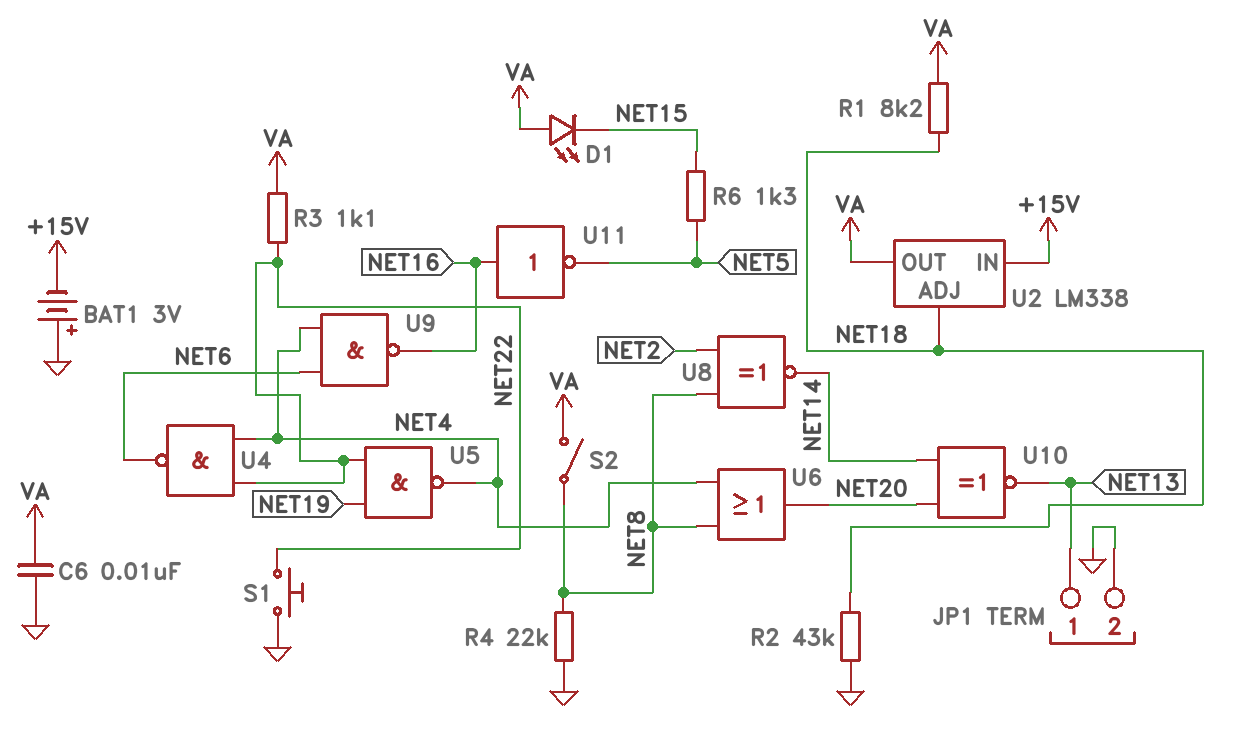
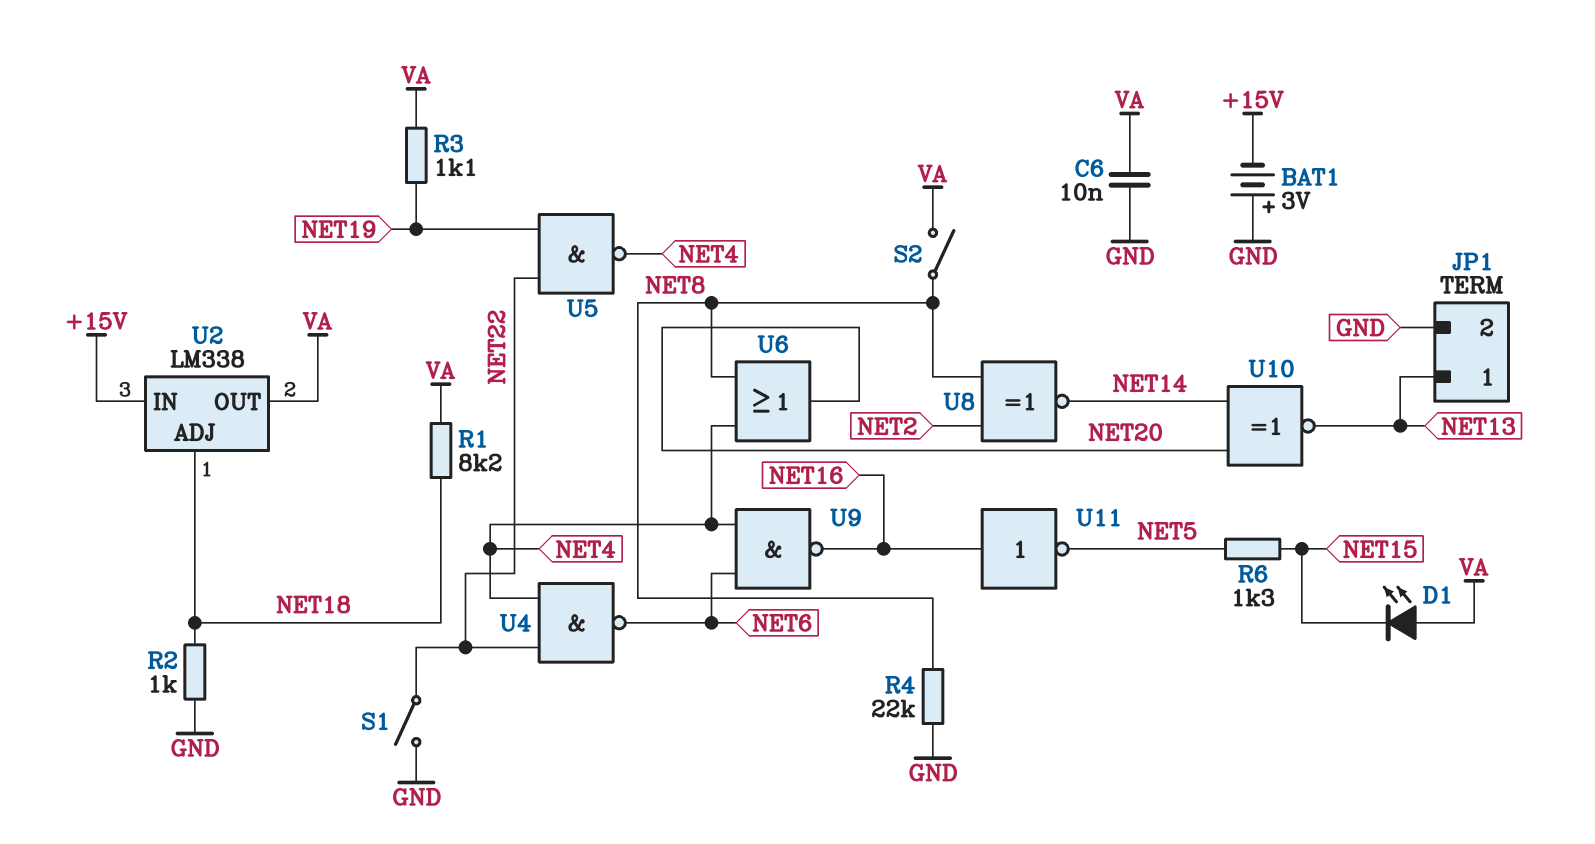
R2: 43k (GND, NET18) -> 1k (GND, NET18)
R3: 1.1k (NET22, VA) -> 1.1k (NET19, VA)
S1: button (GND, NET22) -> switch (GND, NET22)

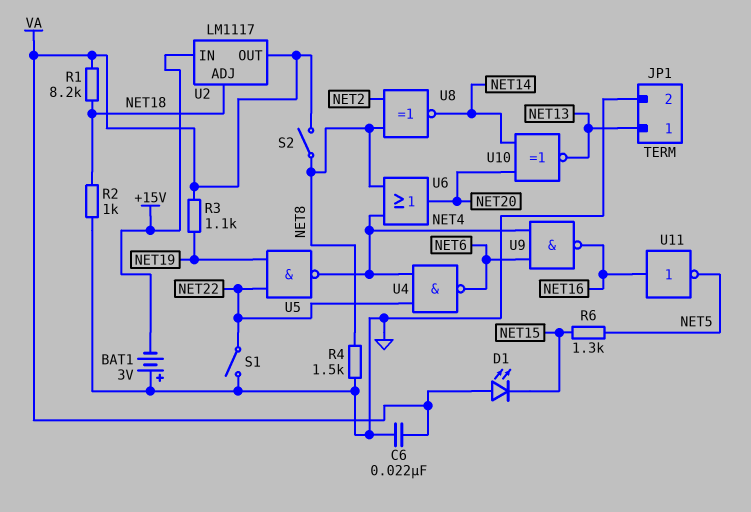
C6: 10nF (GND, VA) -> 22nF (GND, VA)
R4: 22k (GND, NET8) -> 1.5k (GND, NET8)
U2: LM338 -> LM1117

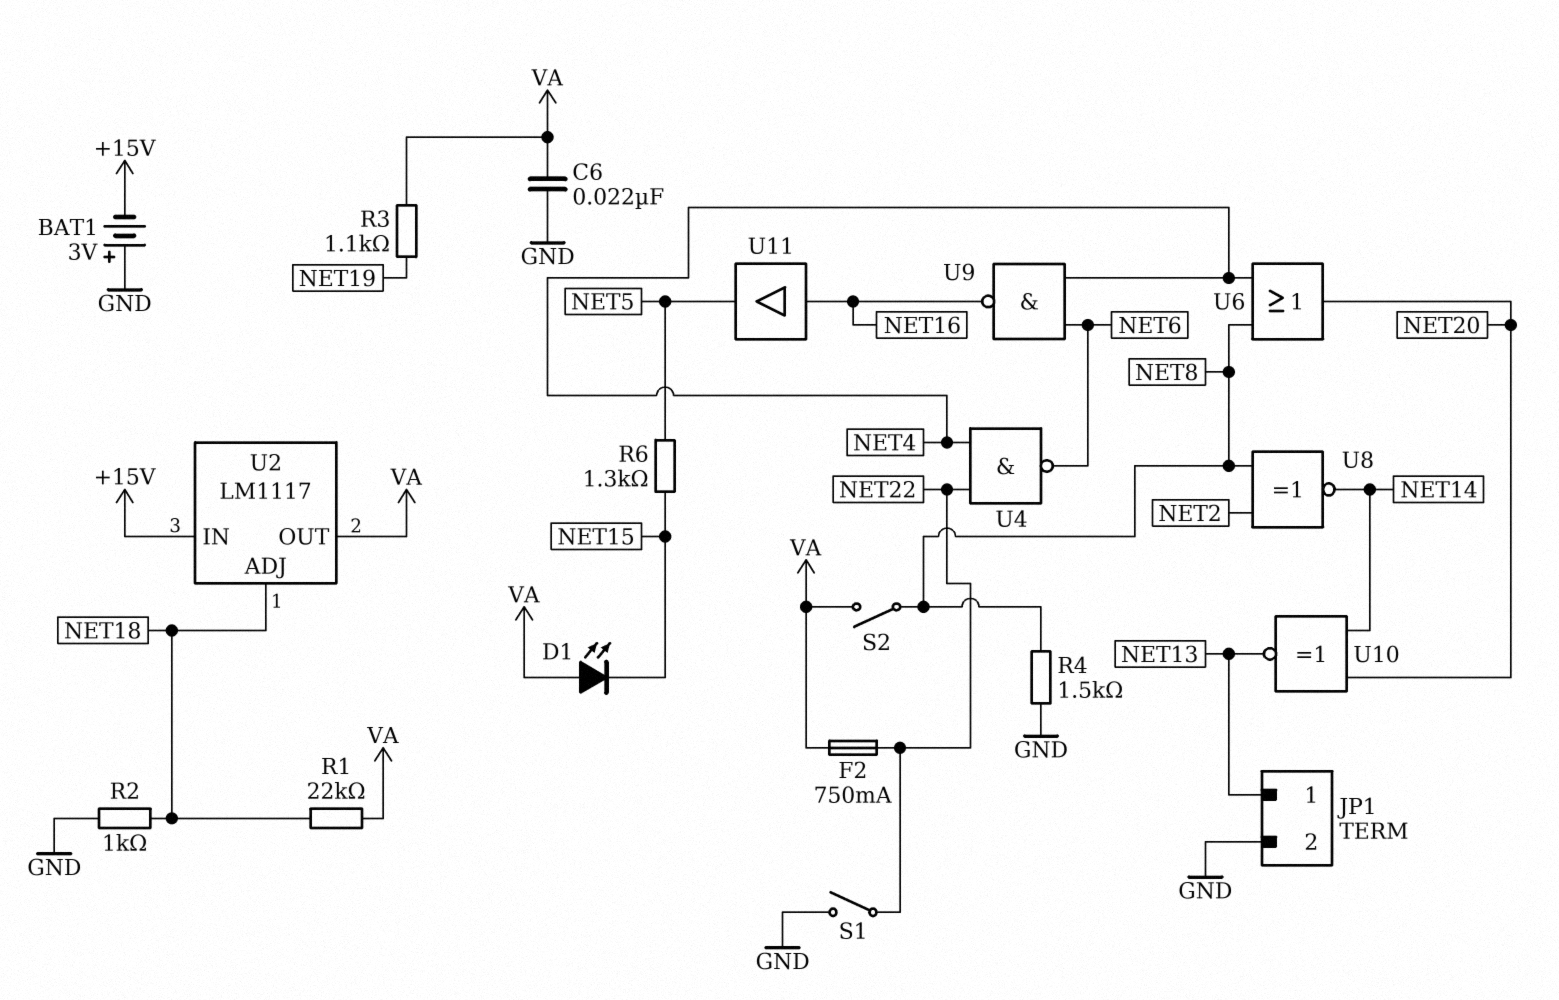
F2: none -> 750mA (NET22, VA)
R1: 8.2k (NET18, VA) -> 22k (NET18, VA)
U5: NAND (in NET19, in NET22, out NET4) -> none
U11: NOT (in NET16, out NET5) -> buffer (in NET16, out NET5)

